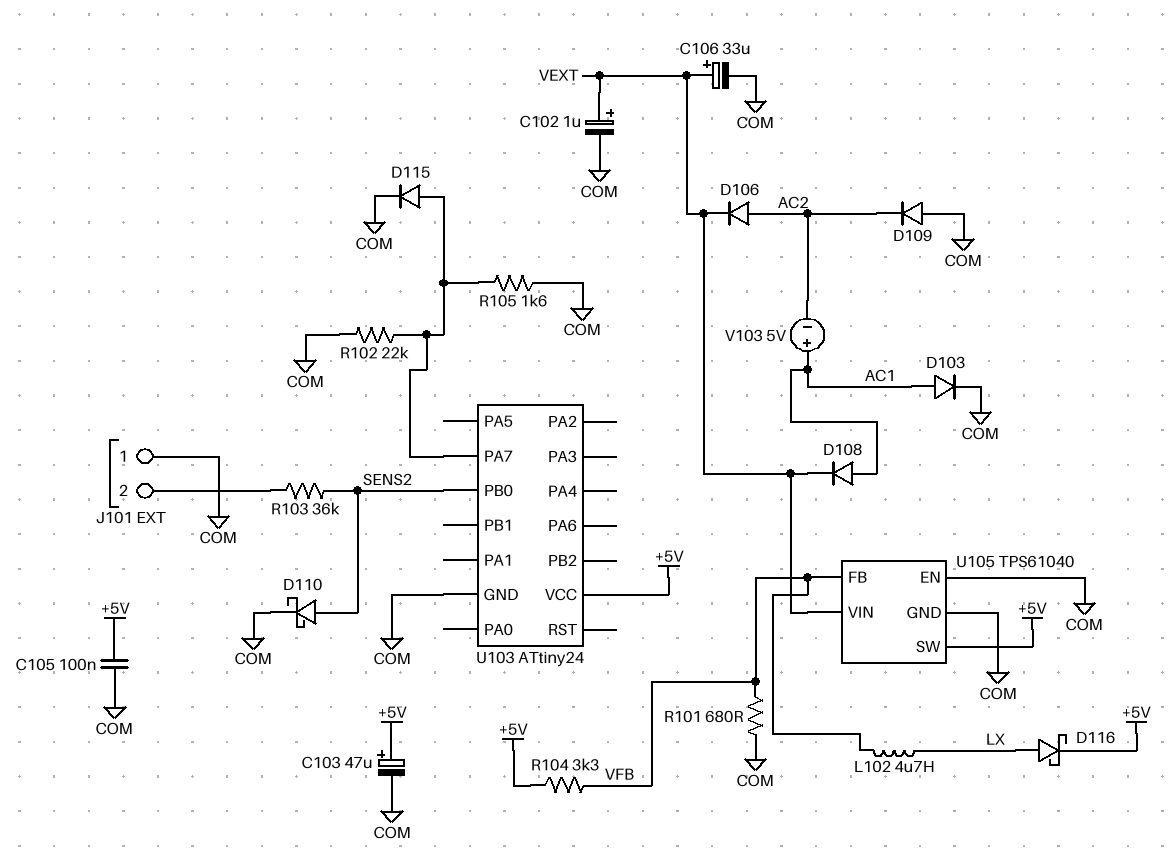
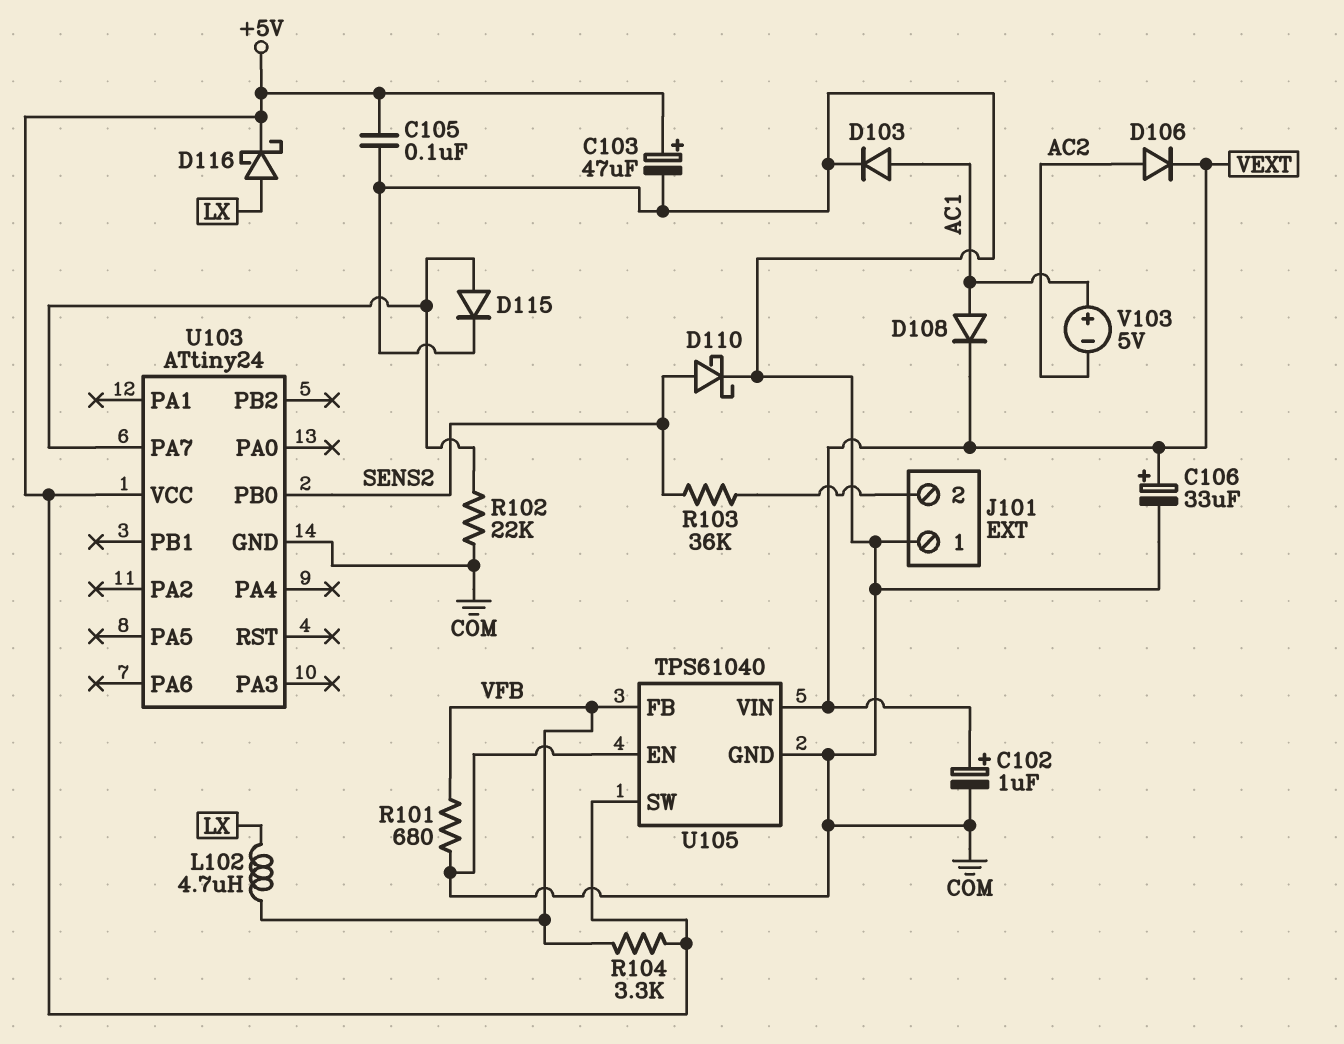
D109: diode (A COM, K AC2) -> none
R105: 1.6k (COM, U103/PA7) -> none

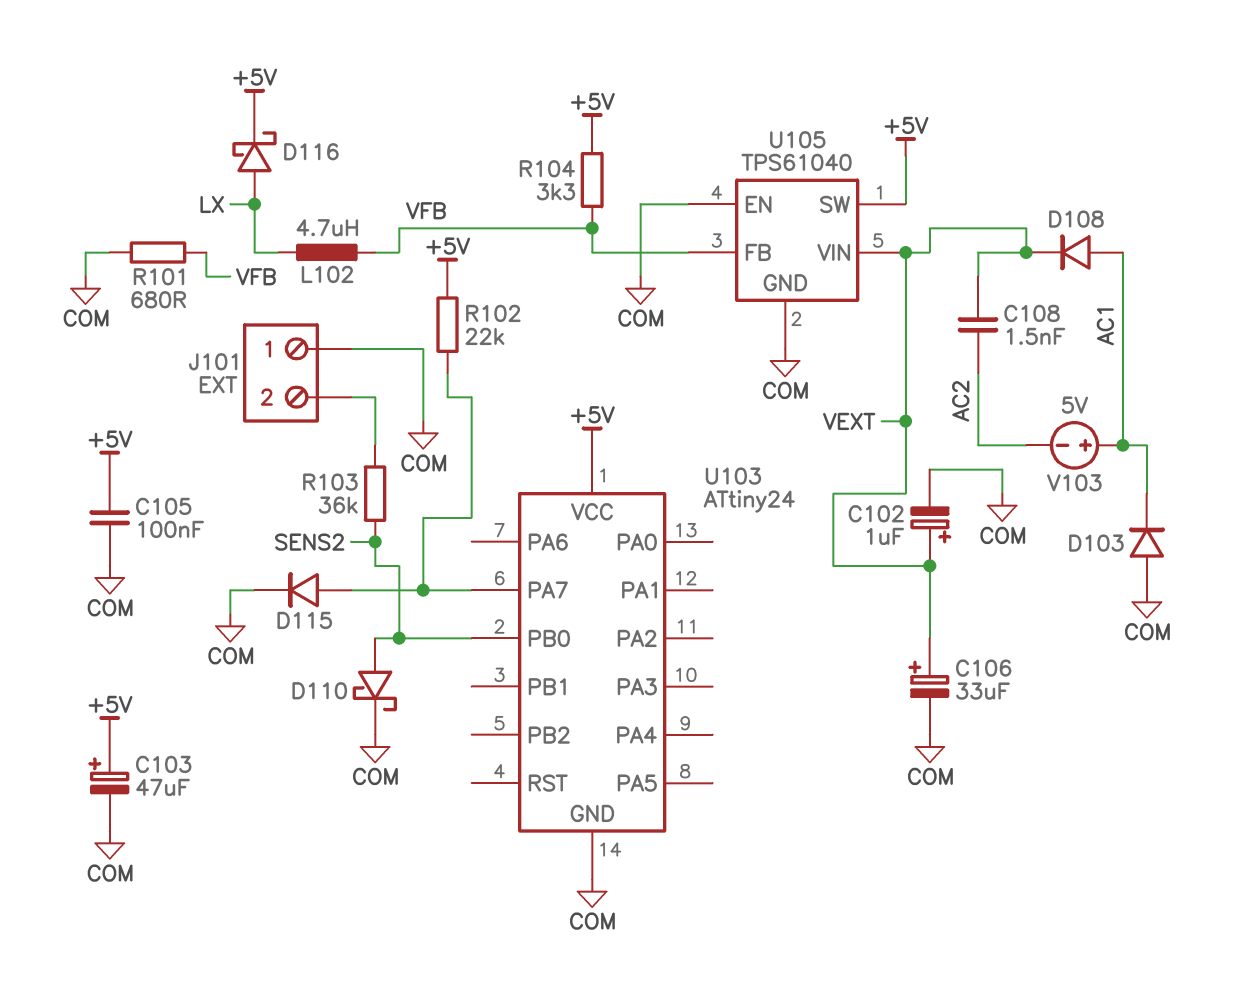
C108: none -> 1.5nF (AC2, VEXT)
D103: diode (A AC1, K COM) -> diode (A COM, K AC1)
D106: diode (A AC2, K VEXT) -> none
R102: 22k (COM, U103/PA7) -> 22k (+5V, U103/PA7)

